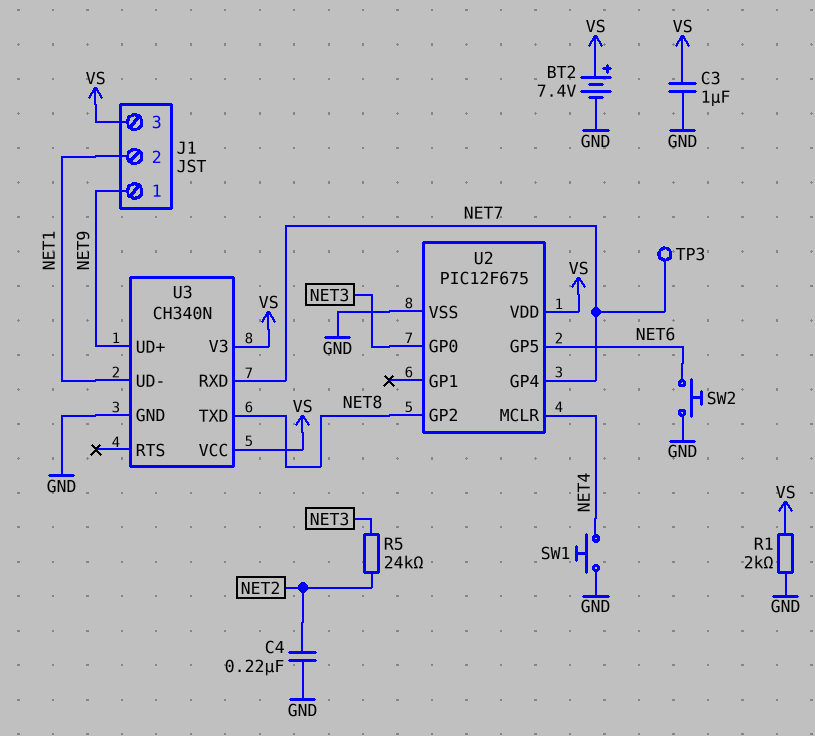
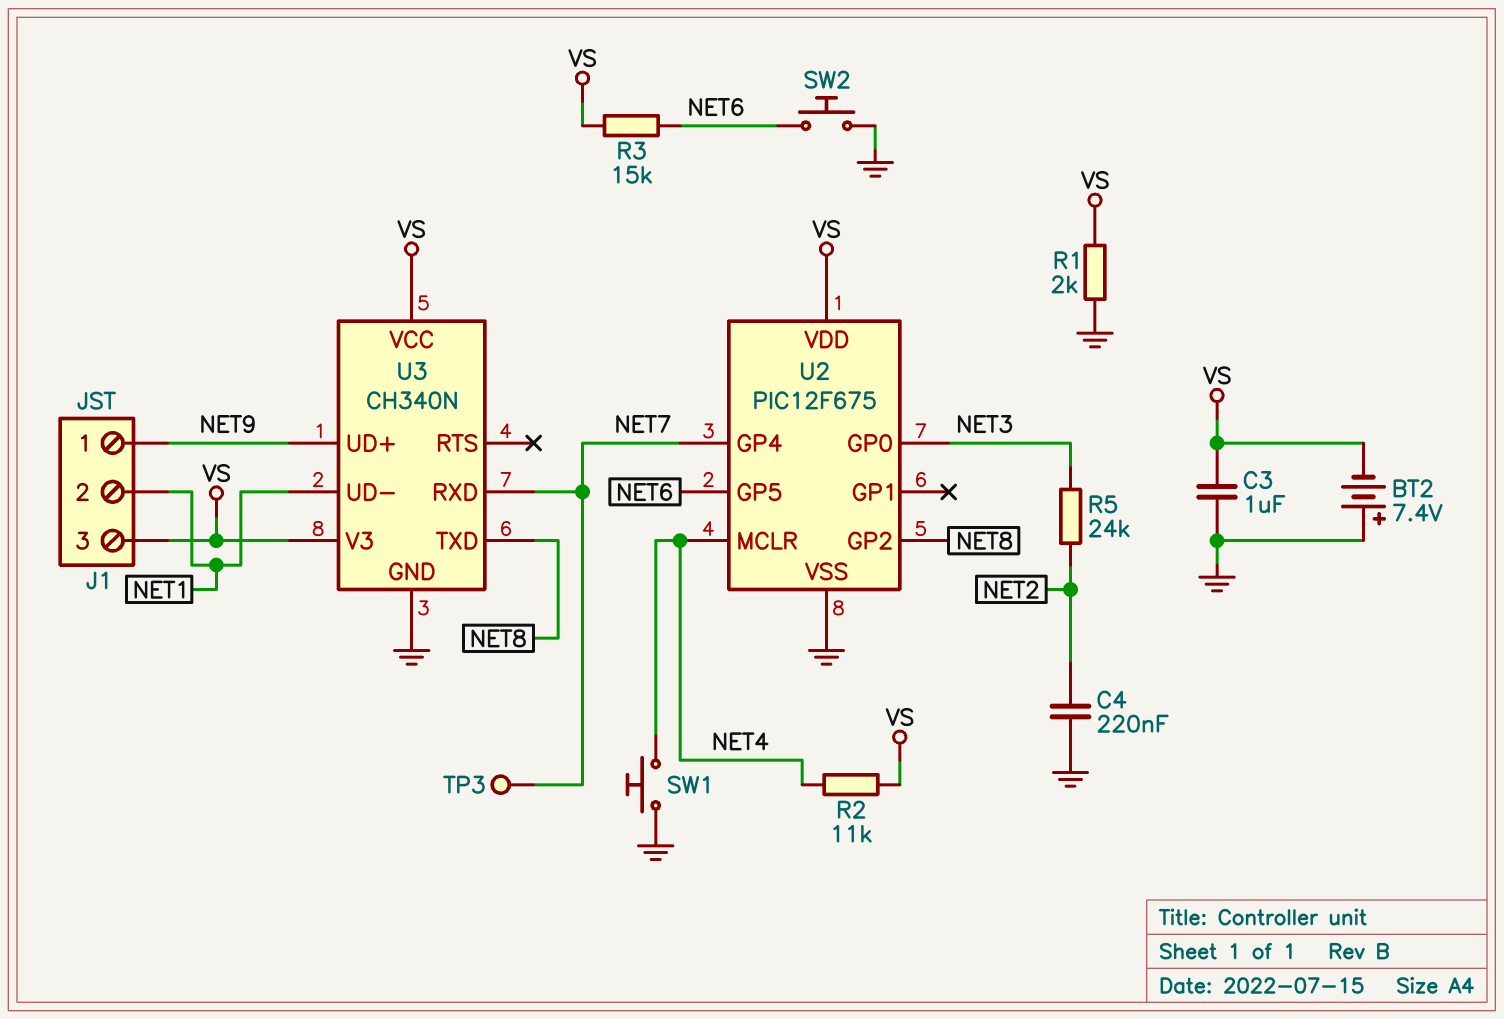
BT2: 7.4V (plus VS, minus GND) -> 7.4V (plus GND, minus VS)
R2: none -> 11k (NET4, VS)
R3: none -> 15k (NET6, VS)

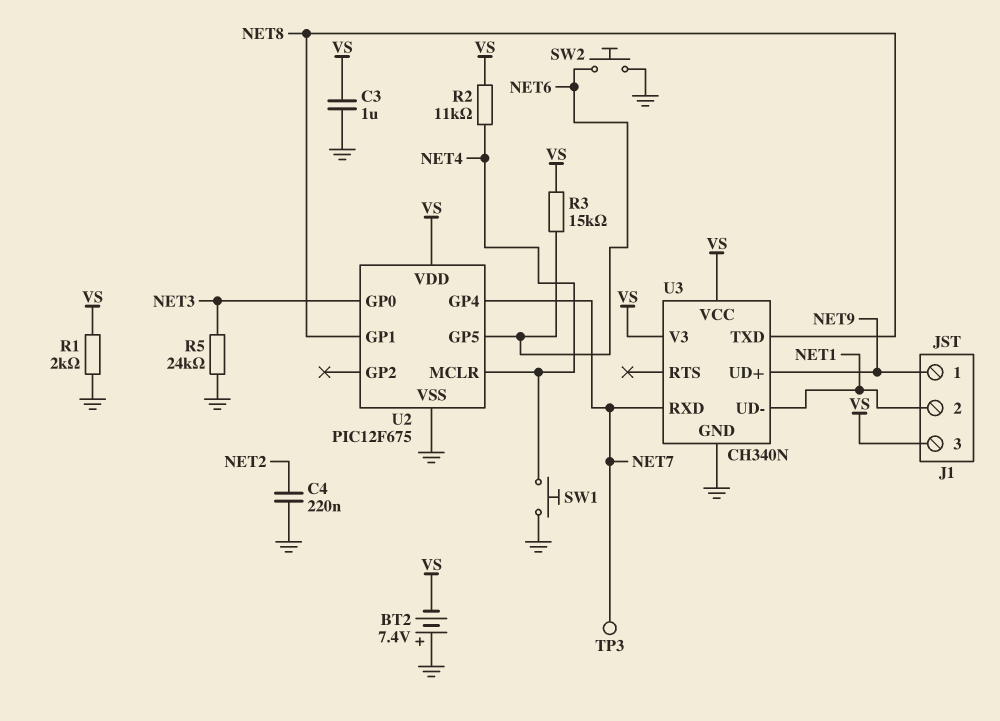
R5: 24k (NET2, NET3) -> 24k (GND, NET3)
U2 pin GP1: none -> NET8
U2 pin GP2: NET8 -> none

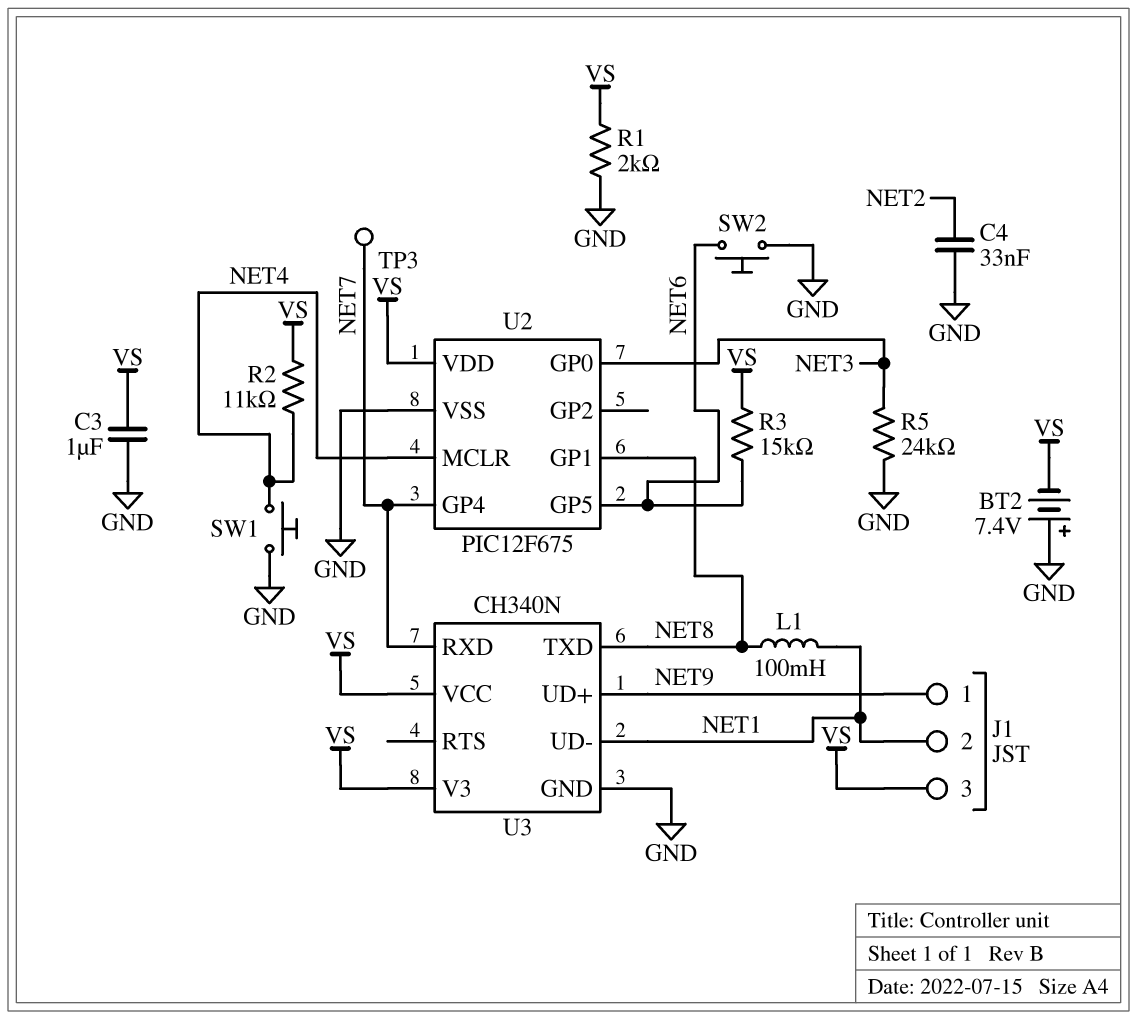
C4: 220nF (GND, NET2) -> 33nF (GND, NET2)
L1: none -> 100mH (NET1, NET8)

